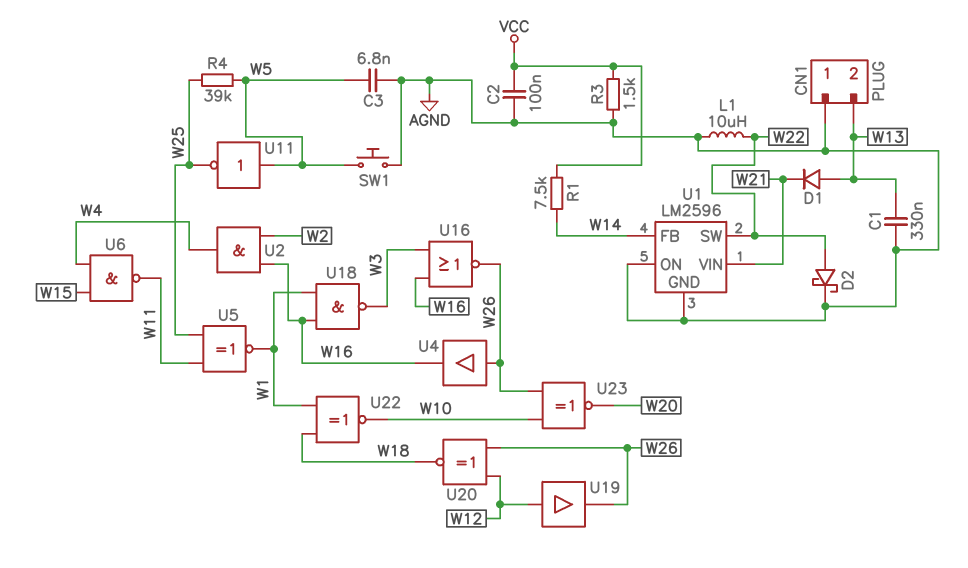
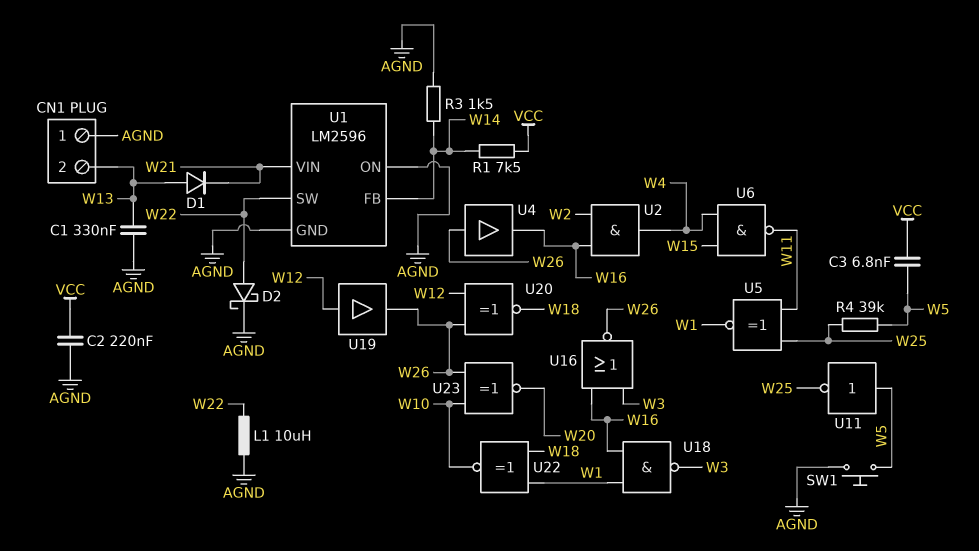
C2: 100nF (AGND, VCC) -> 220nF (AGND, VCC)
C3: 6.8nF (AGND, W5) -> 6.8nF (VCC, W5)
R3: 1.5k (AGND, VCC) -> 1.5k (AGND, W14)

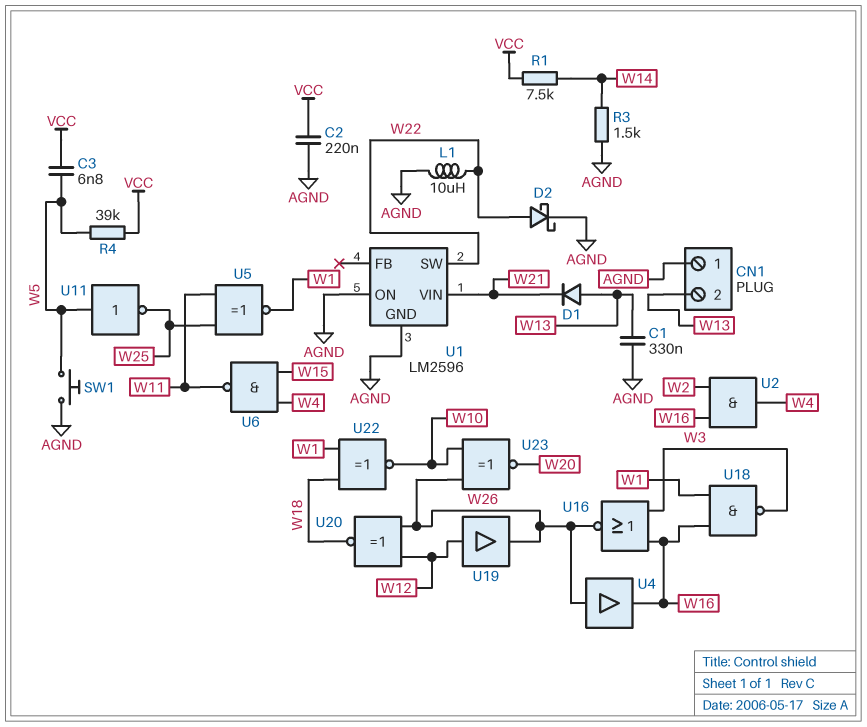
R4: 39k (W5, W25) -> 39k (VCC, W5)
U1 pin FB: W14 -> none

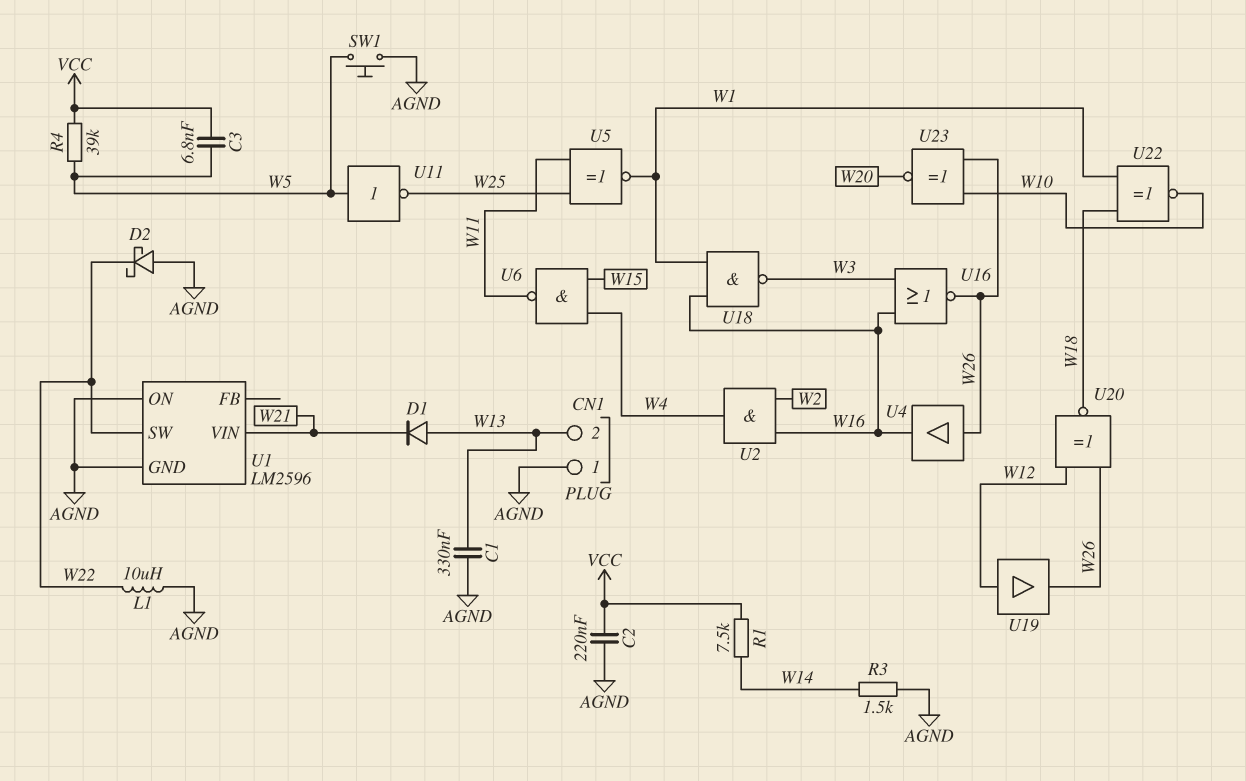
D2: schottky (A W22, K AGND) -> schottky (A AGND, K W22)

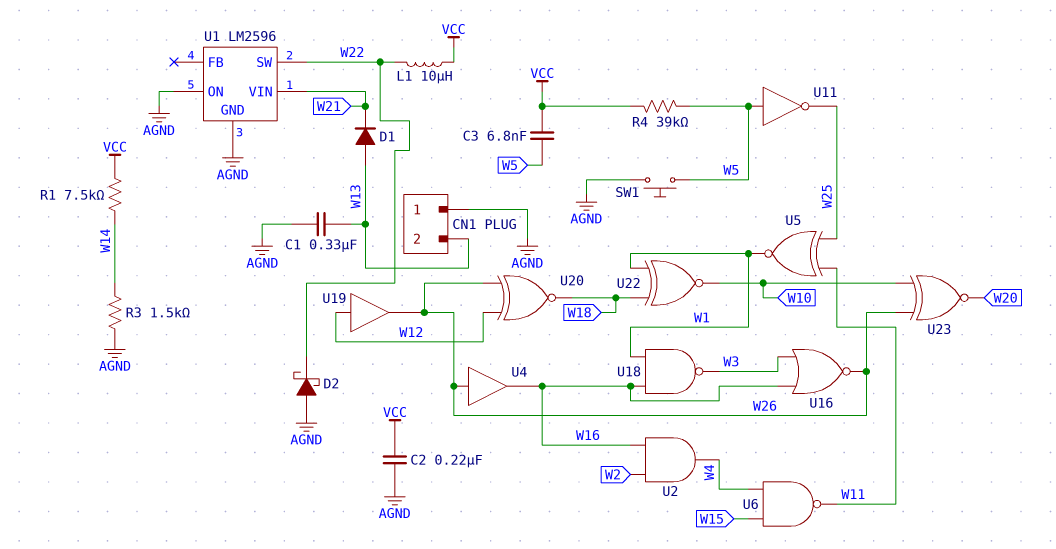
L1: 10uH (AGND, W22) -> 10uH (VCC, W22)

